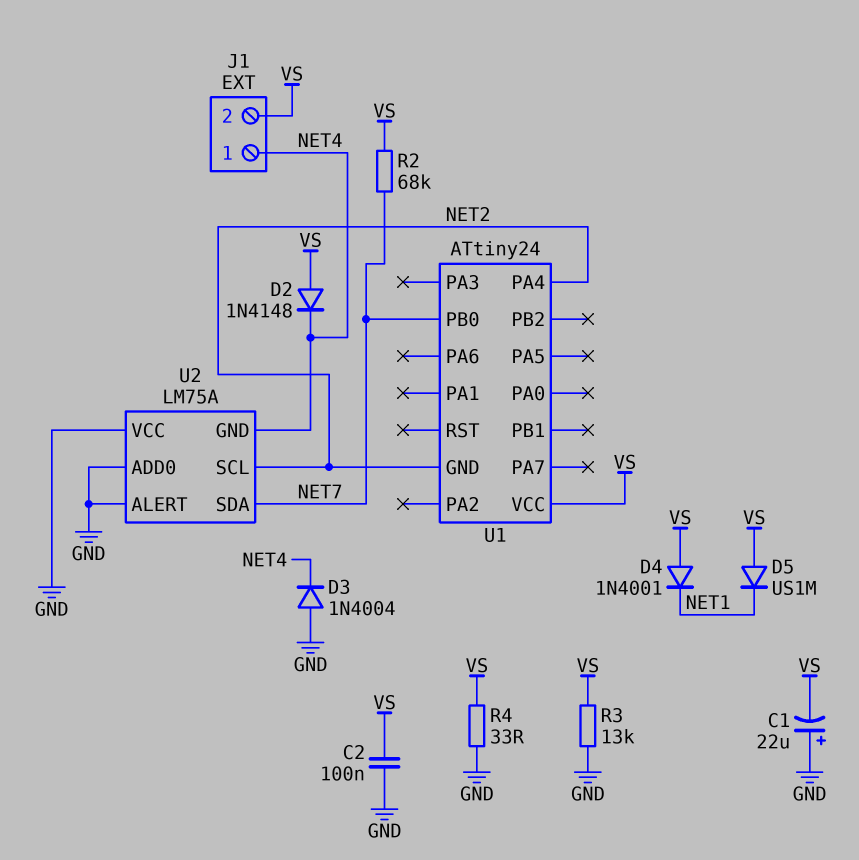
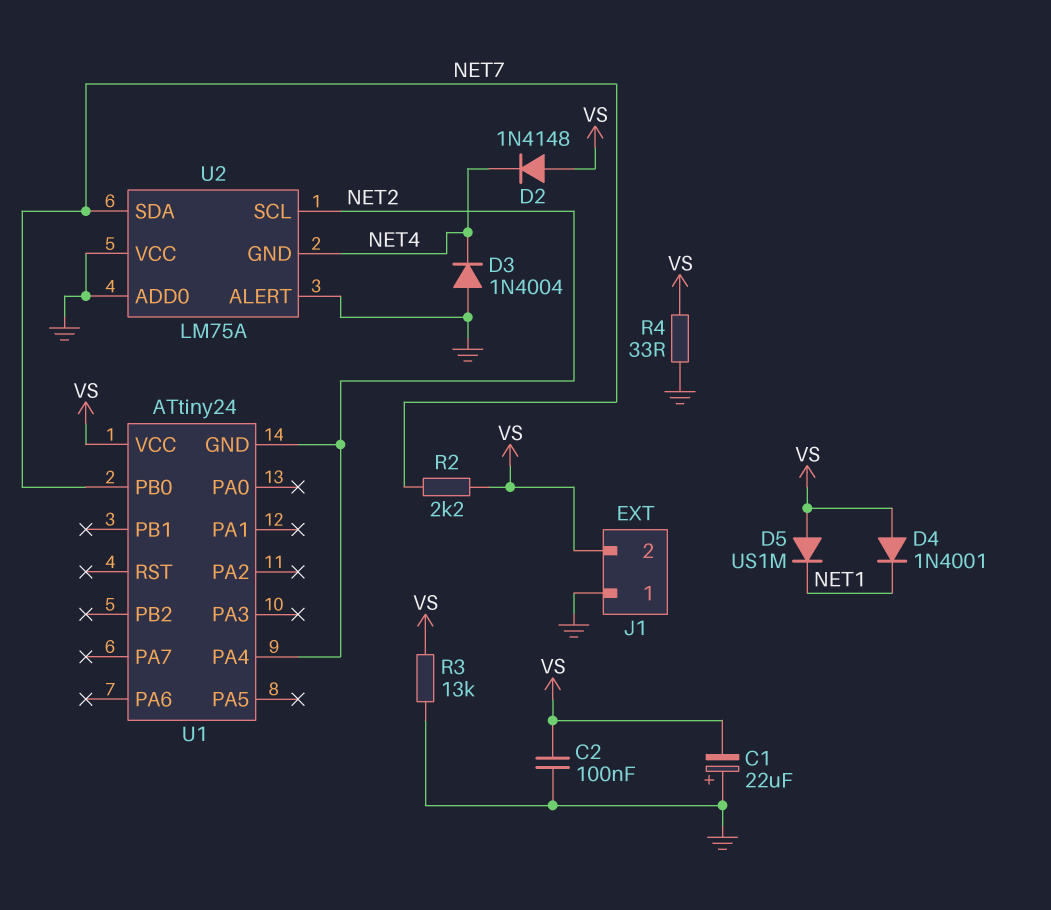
J1 pin 1: NET4 -> GND
R2: 68k (NET7, VS) -> 2.2k (NET7, VS)

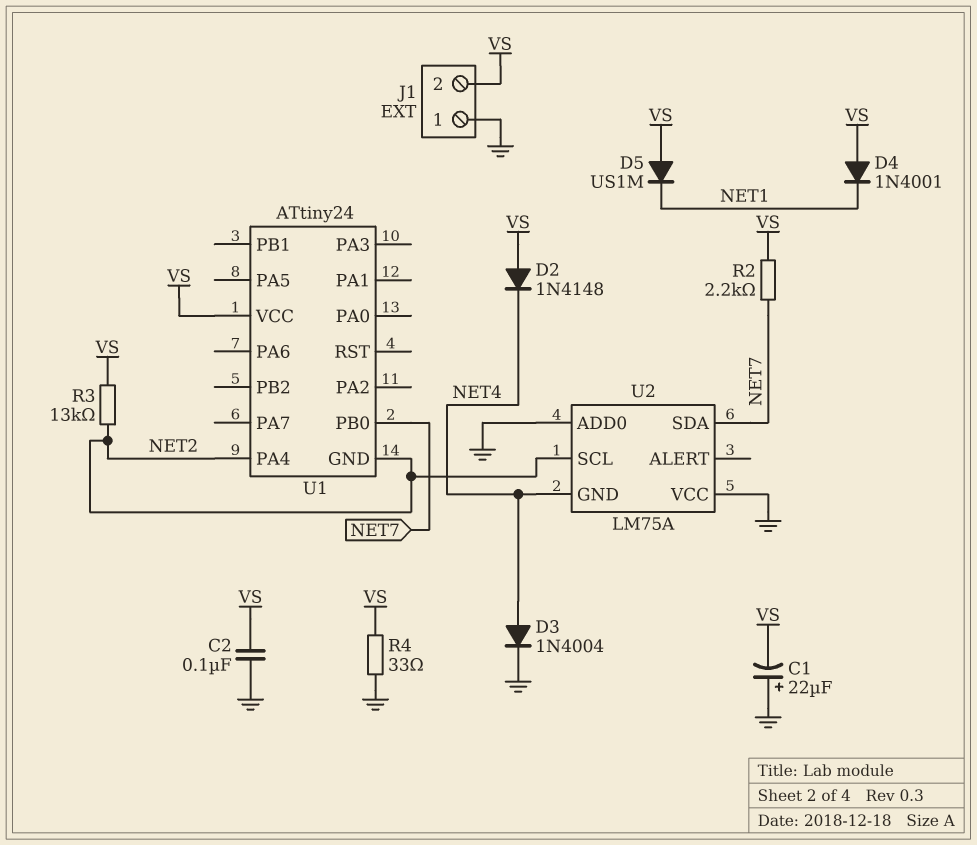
D3: diode 1N4004 (A GND, K NET4) -> diode 1N4004 (A NET4, K GND)
R3: 13k (GND, VS) -> 13k (NET2, VS)
U2 pin ALERT: GND -> none

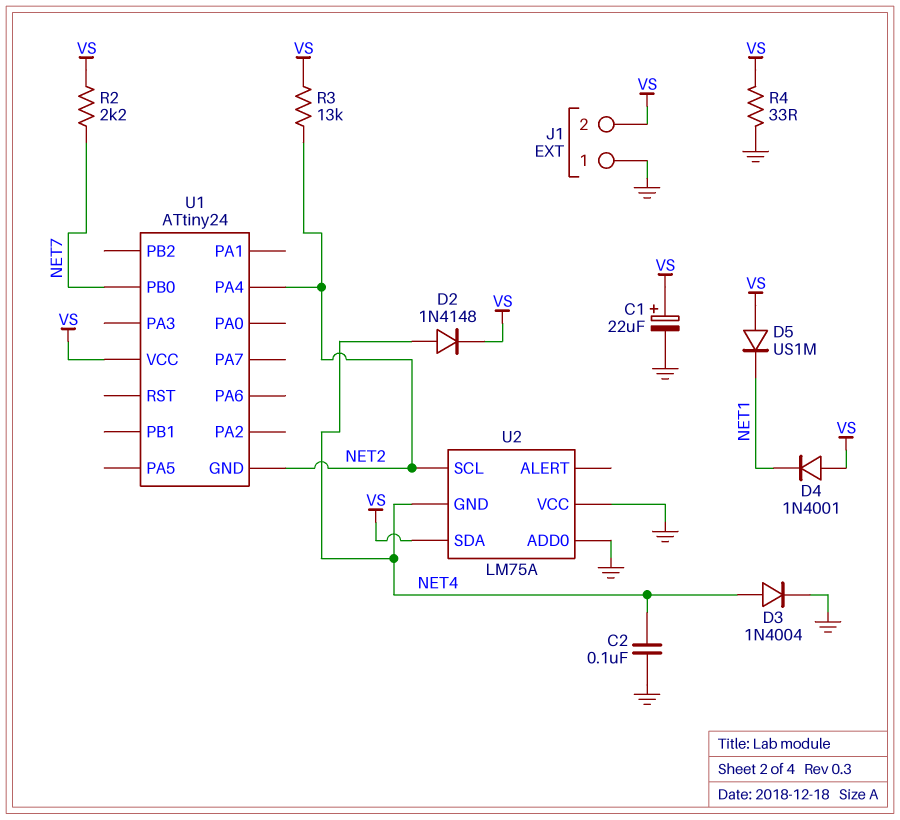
C1: 22uF (plus GND, minus VS) -> 22uF (plus VS, minus GND)
C2: 100nF (GND, VS) -> 100nF (GND, NET4)
D2: diode 1N4148 (A VS, K NET4) -> diode 1N4148 (A NET4, K VS)
U2 pin SDA: NET7 -> VS

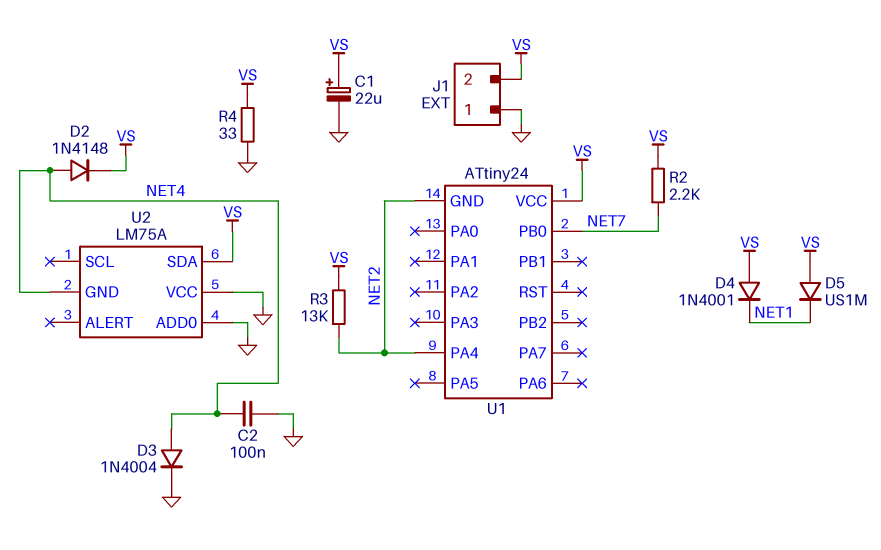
U2 pin SCL: NET2 -> none

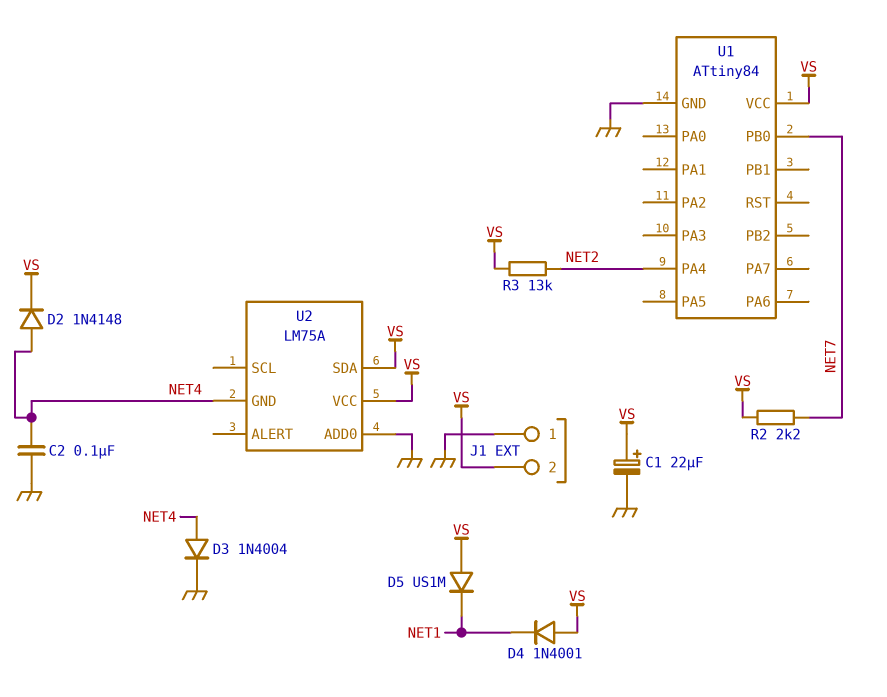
R4: 33 (GND, VS) -> none
U1: ATtiny24 -> ATtiny84
U1 pin GND: NET2 -> GND
U2 pin VCC: GND -> VS

